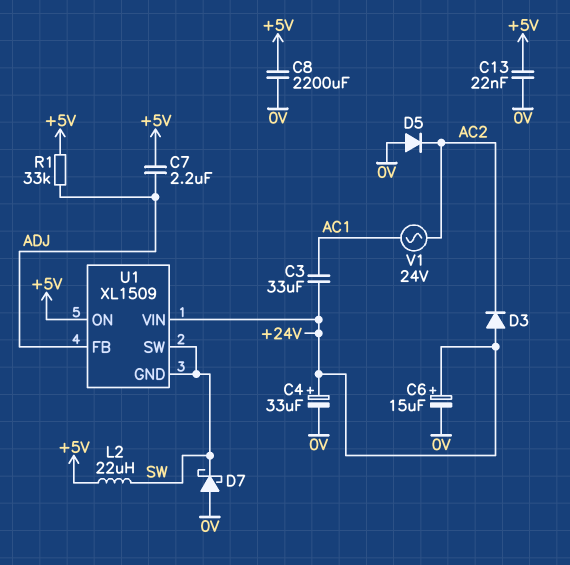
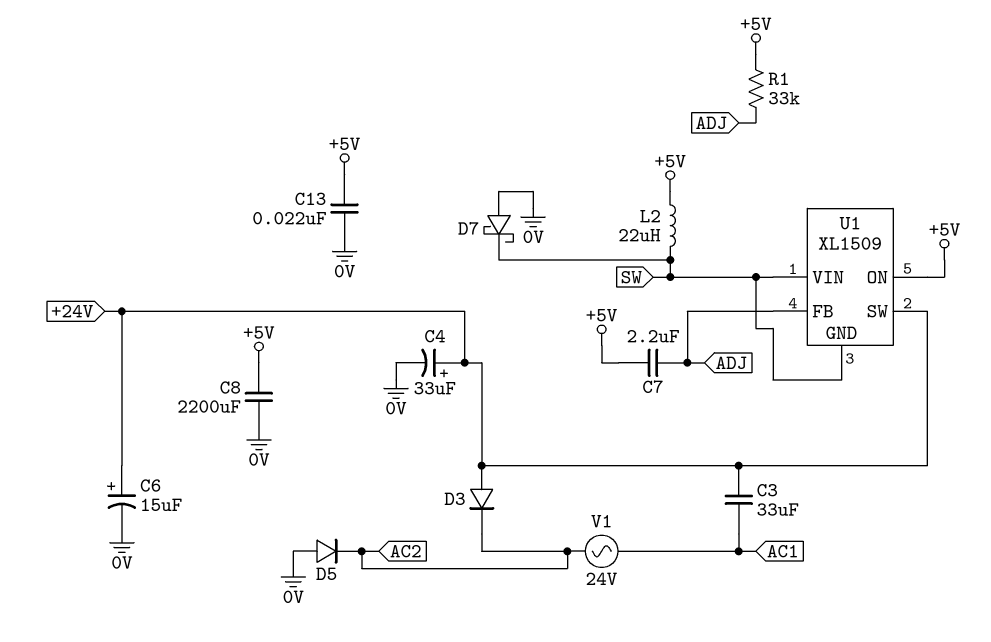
U1 pin SW: SW -> +24V
U1 pin VIN: +24V -> SW

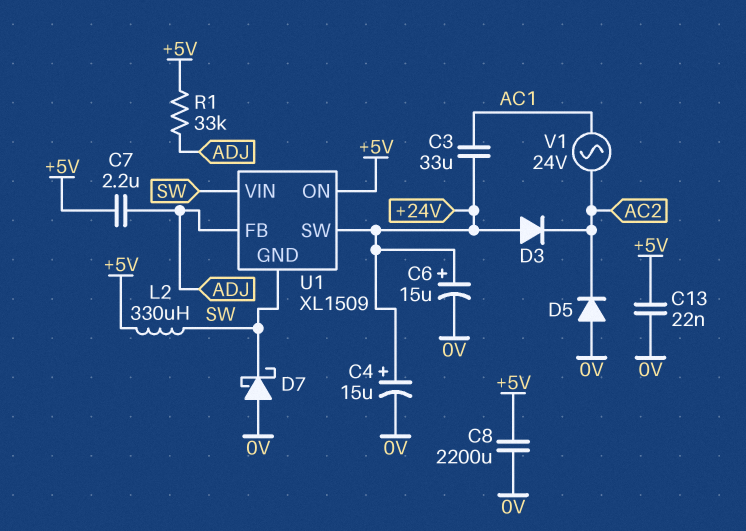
C4: 33uF (plus +24V, minus 0V) -> 15uF (plus +24V, minus 0V)
L2: 22uH (+5V, SW) -> 330uH (+5V, SW)

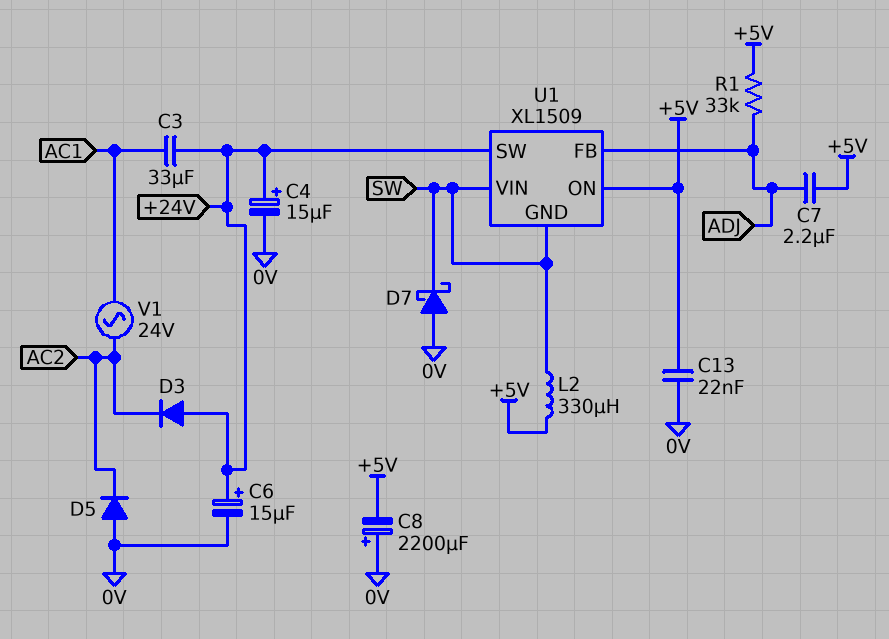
C8: 2200uF (+5V, 0V) -> 2200uF (plus 0V, minus +5V)

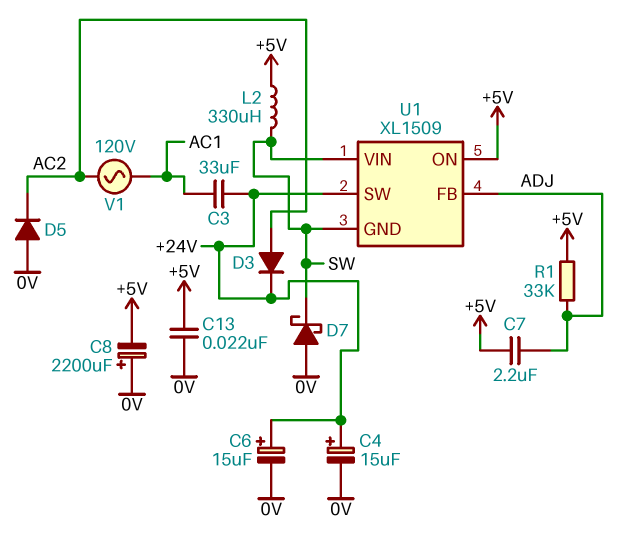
D3: diode (A +24V, K AC2) -> diode (A AC2, K +24V)
V1: AC 24V (AC1, AC2) -> AC 120V (AC1, AC2)

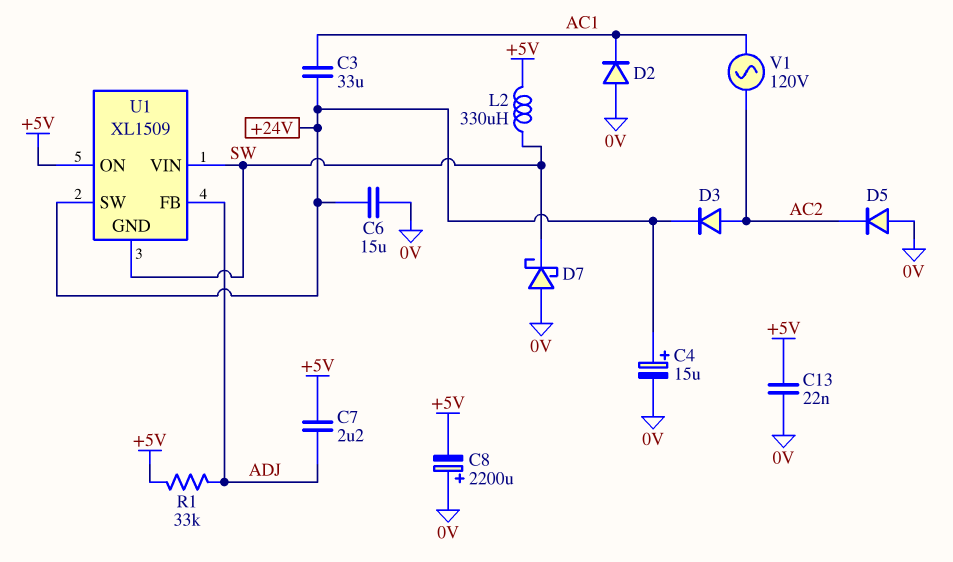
C6: 15uF (plus +24V, minus 0V) -> 15uF (+24V, 0V)
D2: none -> diode (A 0V, K AC1)

